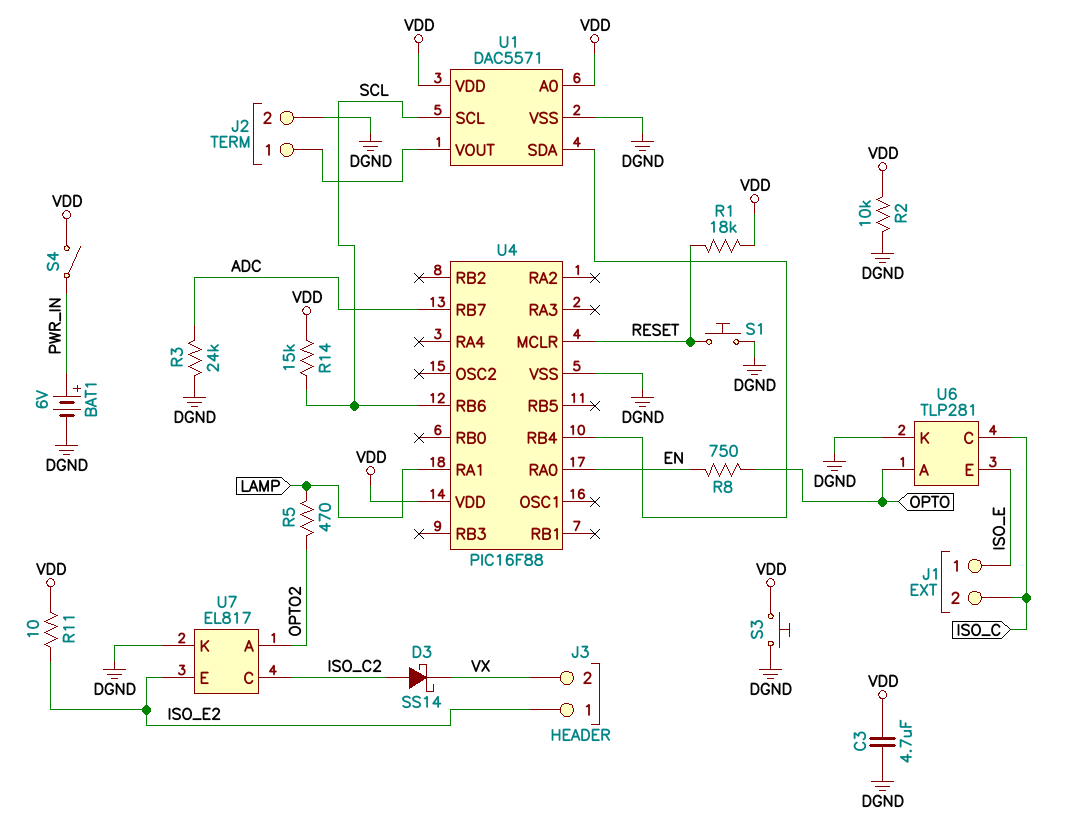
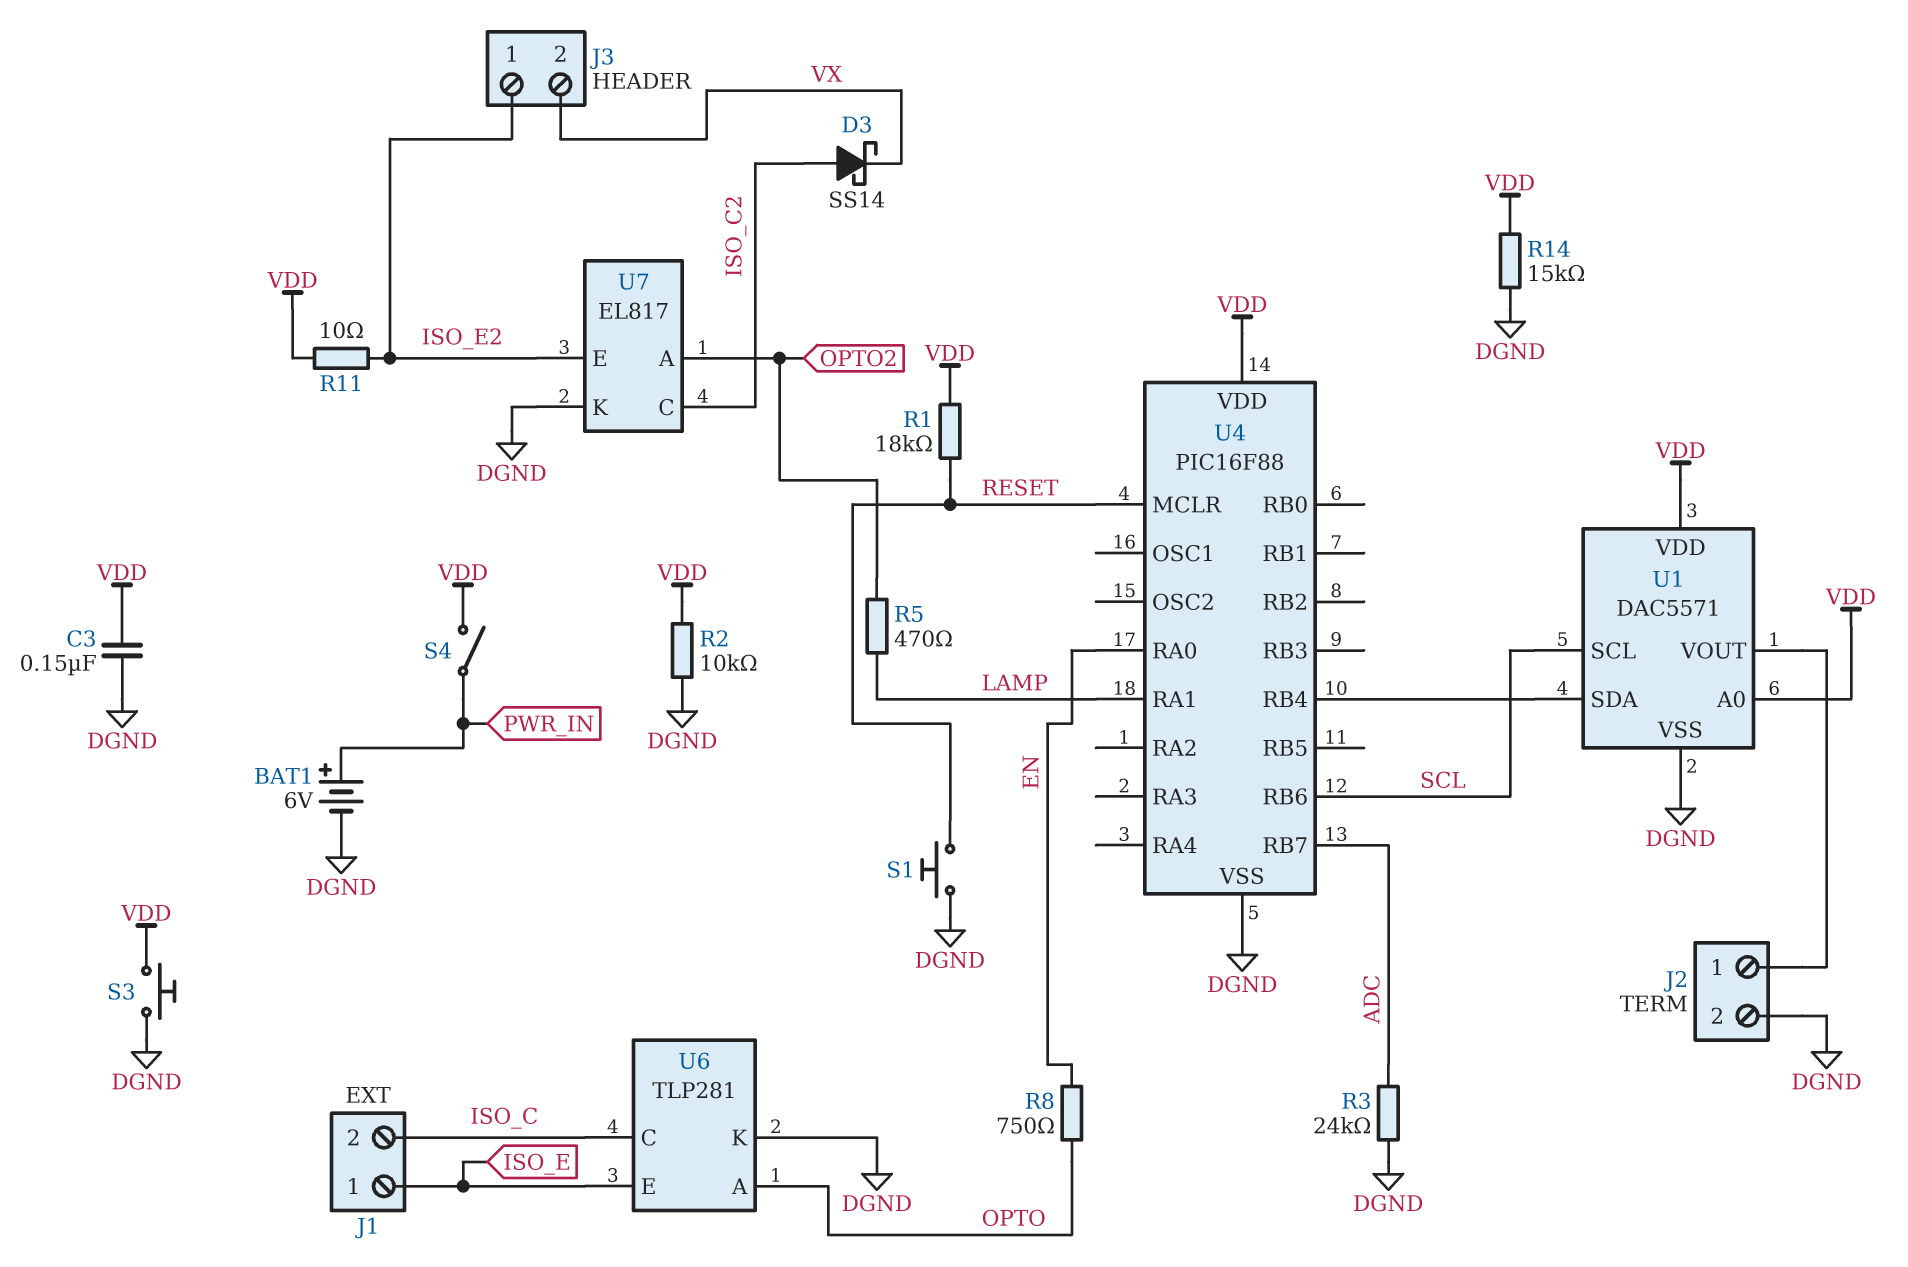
C3: 4.7uF (DGND, VDD) -> 150nF (DGND, VDD)
R14: 15k (SCL, VDD) -> 15k (DGND, VDD)

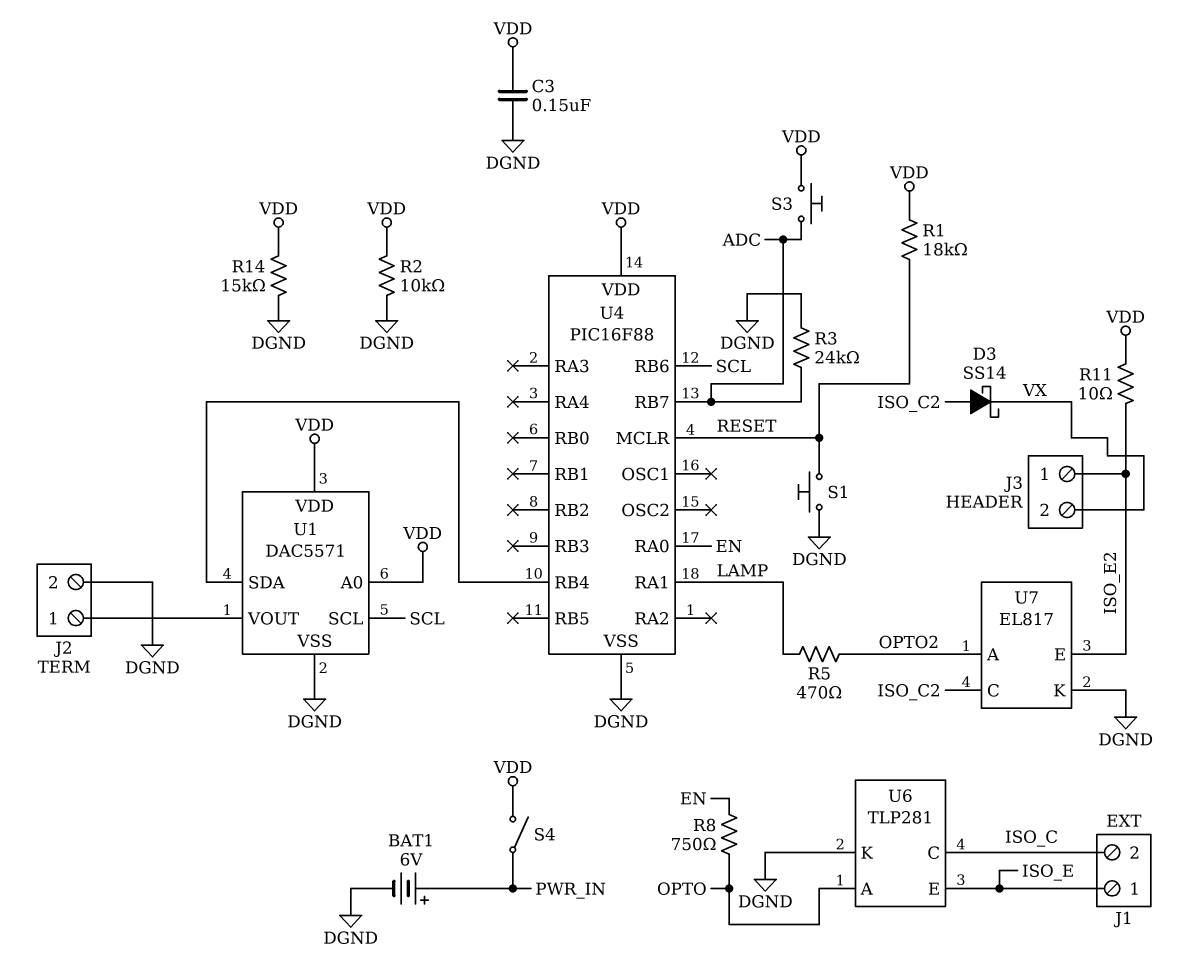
S3: button (DGND, VDD) -> button (ADC, VDD)

